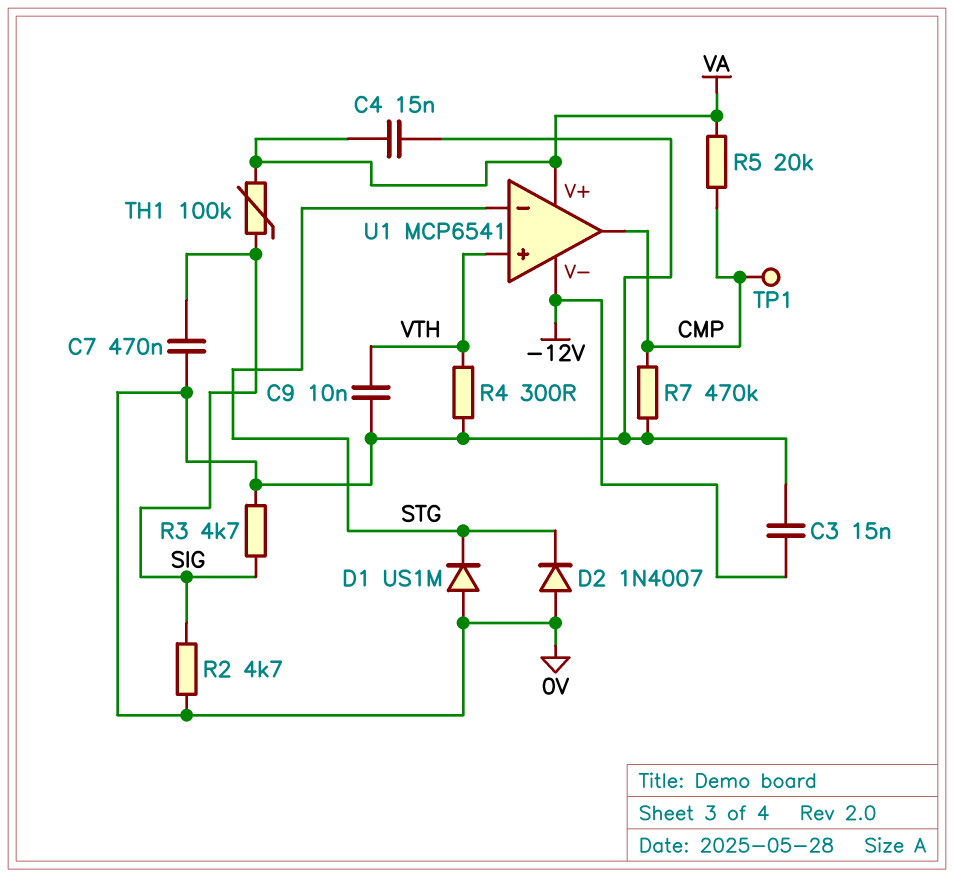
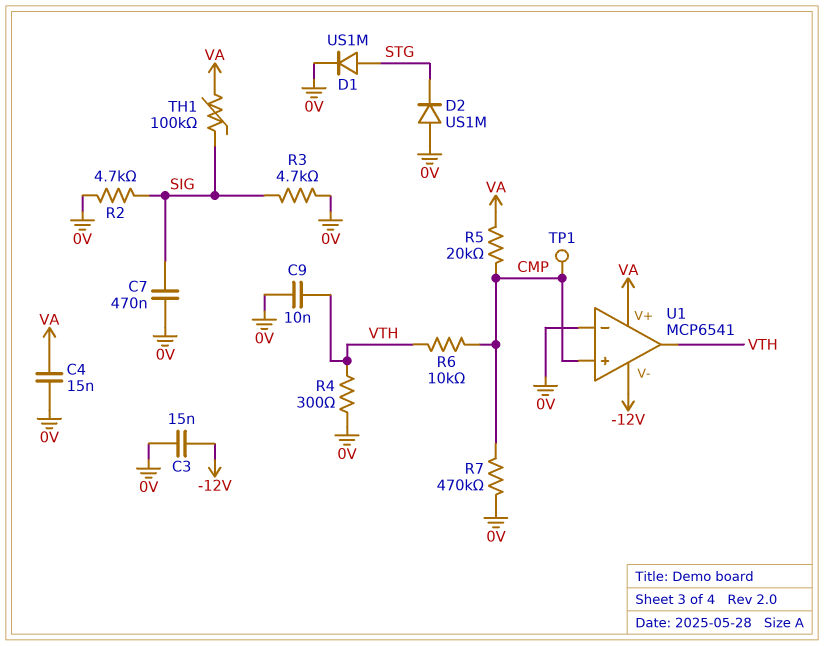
D1: diode US1M (A 0V, K STG) -> diode US1M (A STG, K 0V)
D2: diode 1N4007 (A 0V, K STG) -> diode US1M (A 0V, K STG)
R6: none -> 10k (CMP, VTH)
U1 pin in+: VTH -> CMP
U1 pin in-: STG -> 0V
U1 pin out: CMP -> VTH

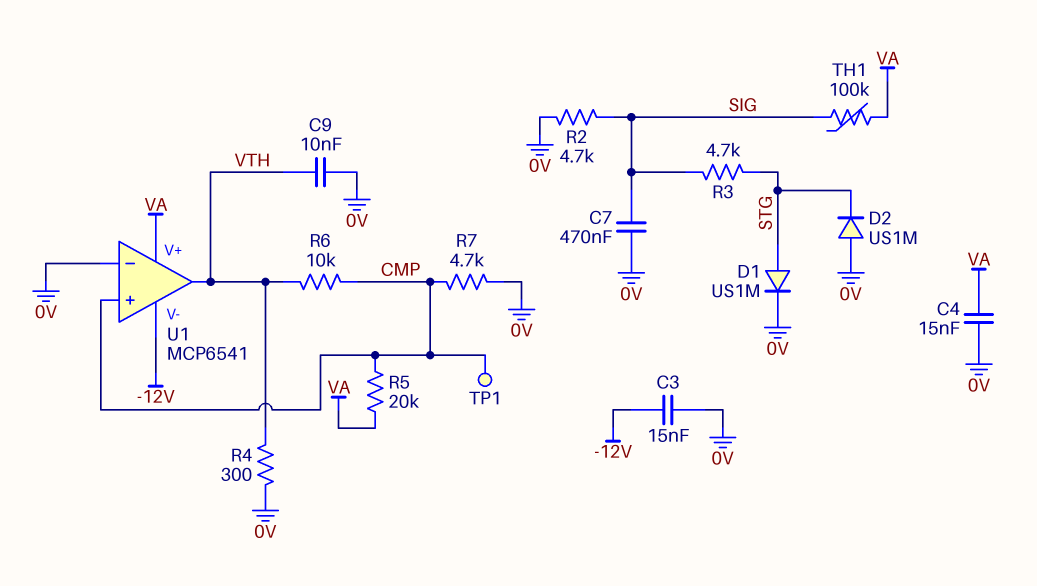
R3: 4.7k (0V, SIG) -> 4.7k (SIG, STG)
R7: 470k (0V, CMP) -> 4.7k (0V, CMP)

